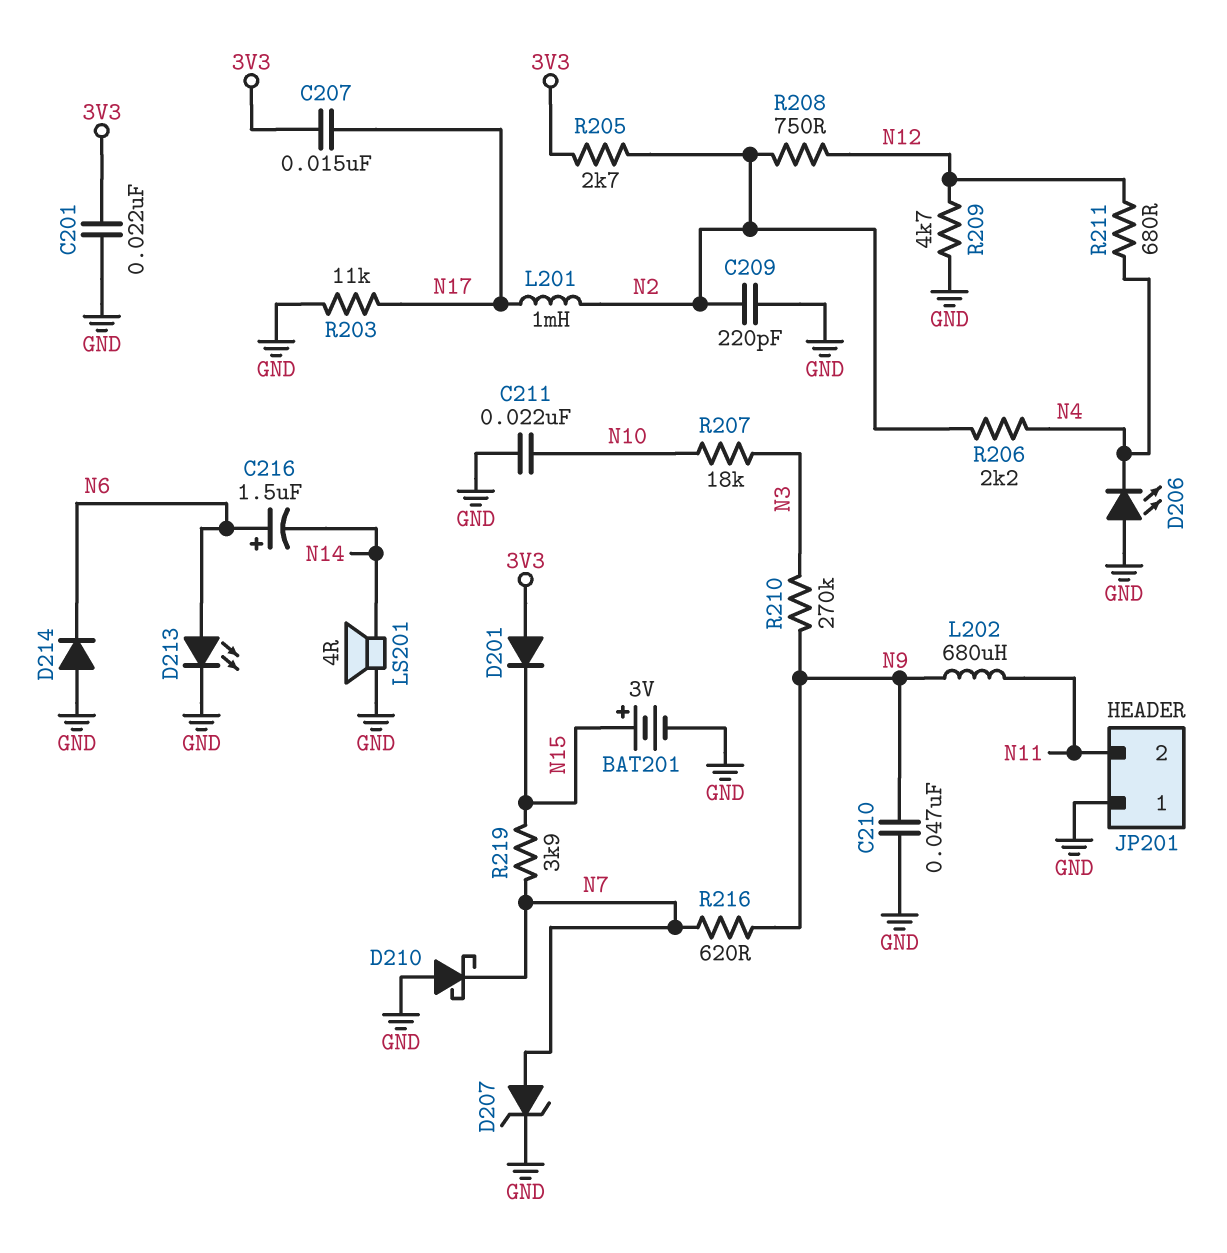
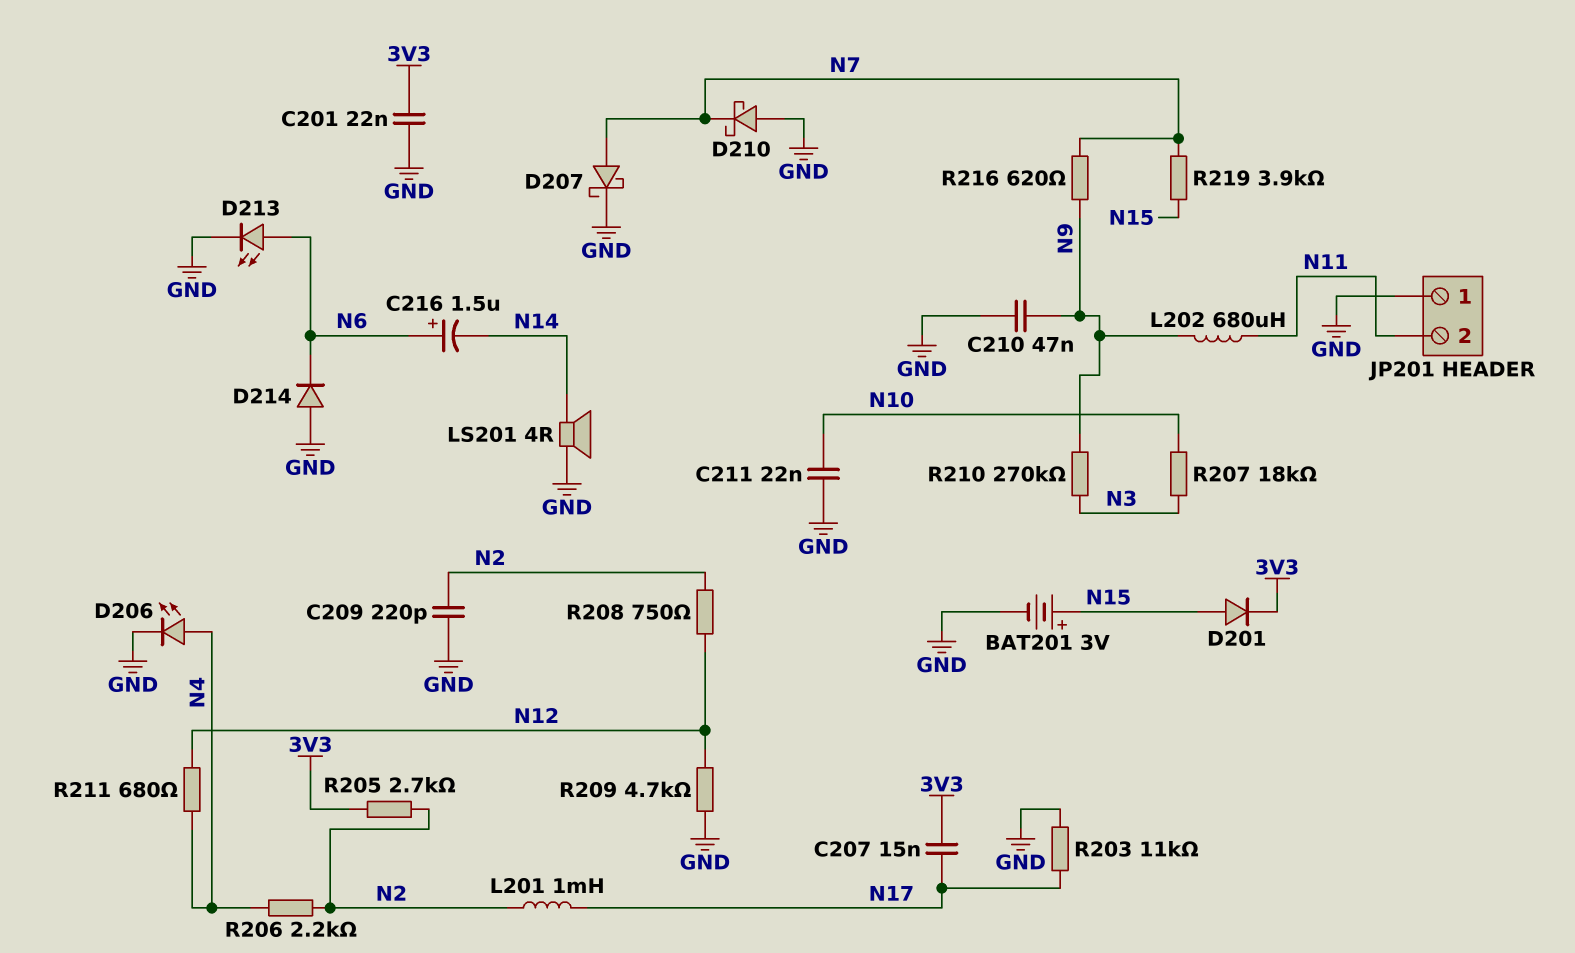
D201: diode (A 3V3, K N15) -> diode (A N15, K 3V3)
D206: LED (A GND, K N4) -> LED (A N4, K GND)
D207: zener (A N7, K GND) -> schottky (A N7, K GND)

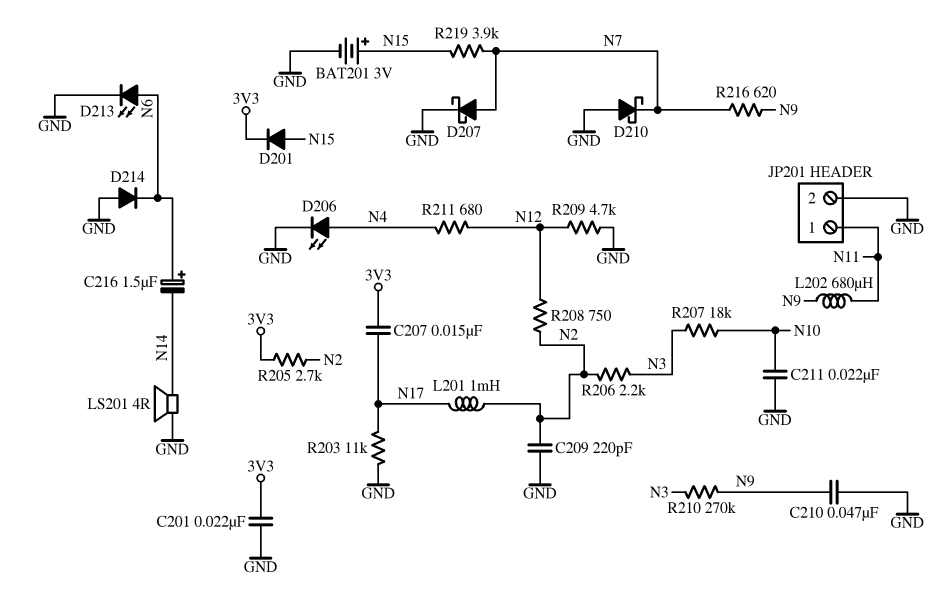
JP201 pin 1: GND -> N11
JP201 pin 2: N11 -> GND
R206: 2.2k (N2, N4) -> 2.2k (N2, N3)

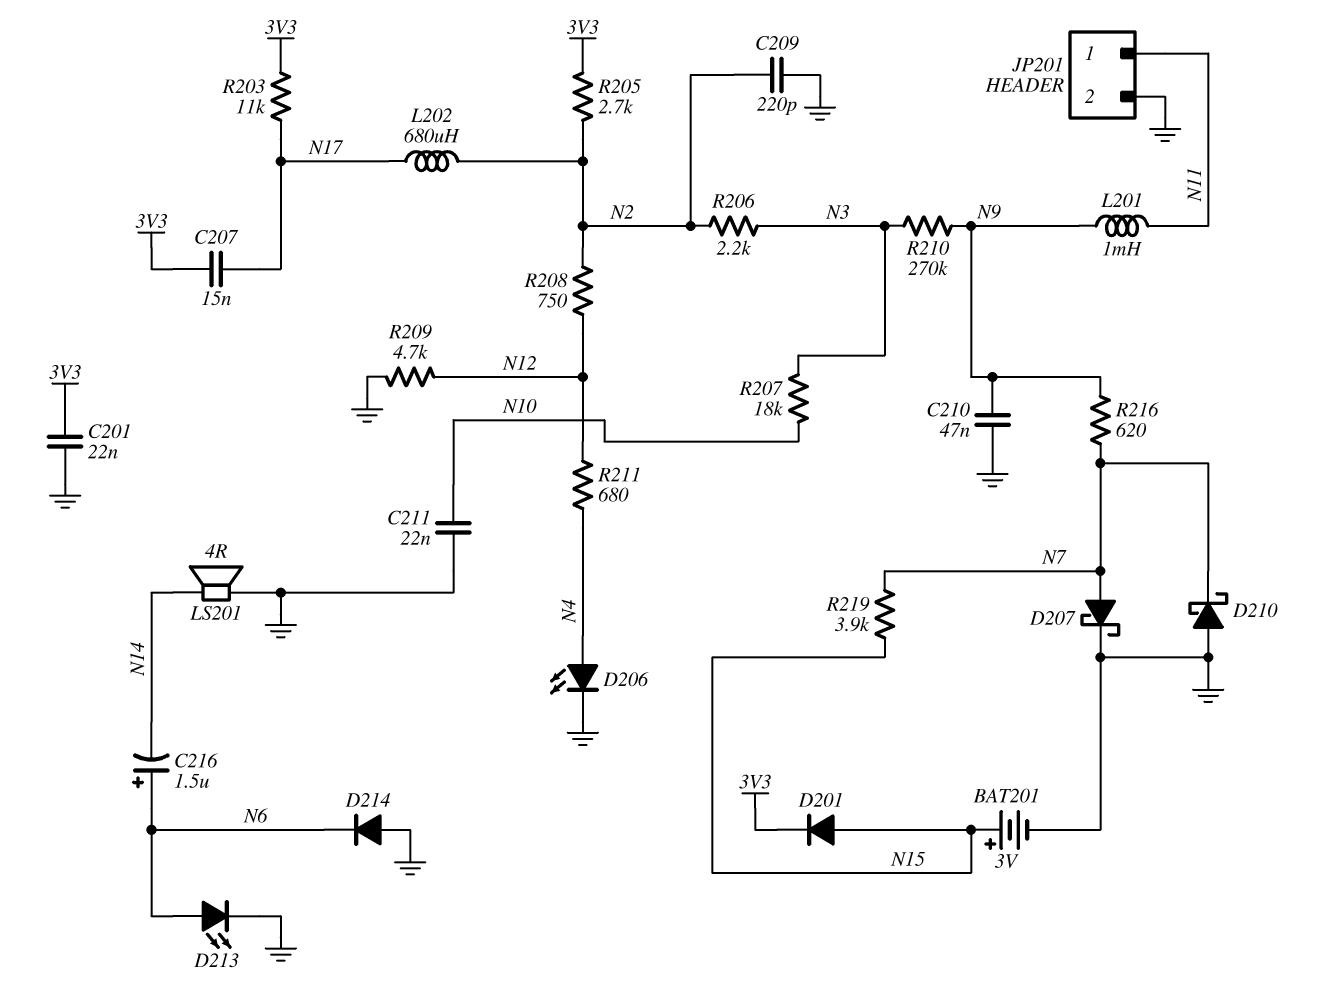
L201: 1mH (N2, N17) -> 1mH (N9, N11)
L202: 680uH (N9, N11) -> 680uH (N2, N17)
R203: 11k (GND, N17) -> 11k (3V3, N17)

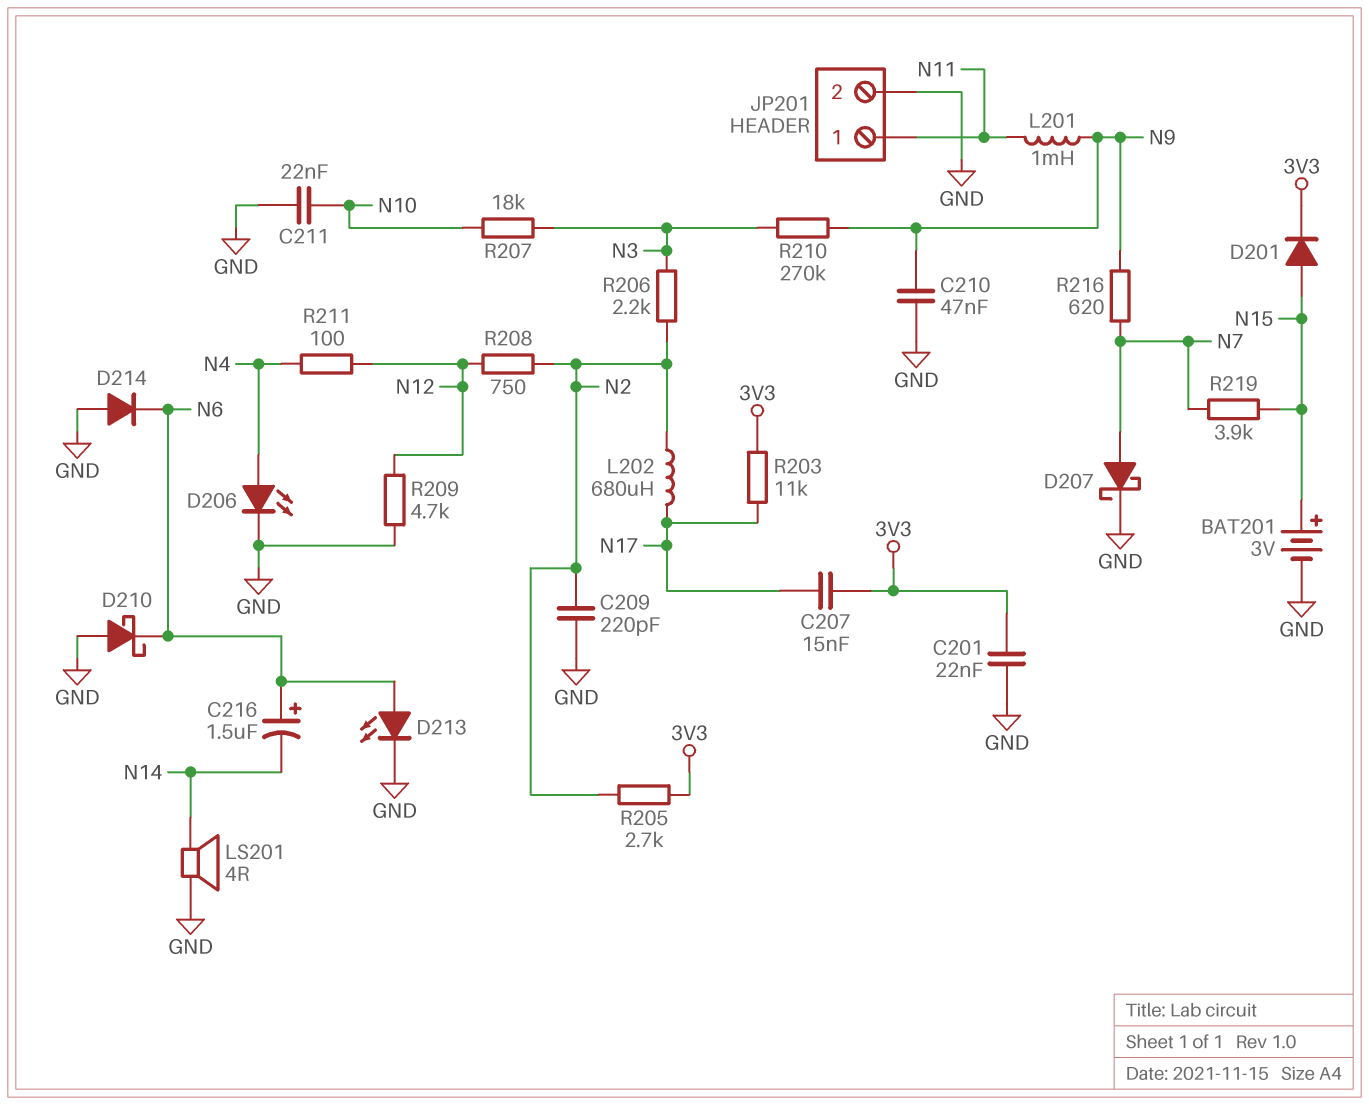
D210: schottky (A GND, K N7) -> schottky (A GND, K N6)
R211: 680 (N4, N12) -> 100 (N4, N12)

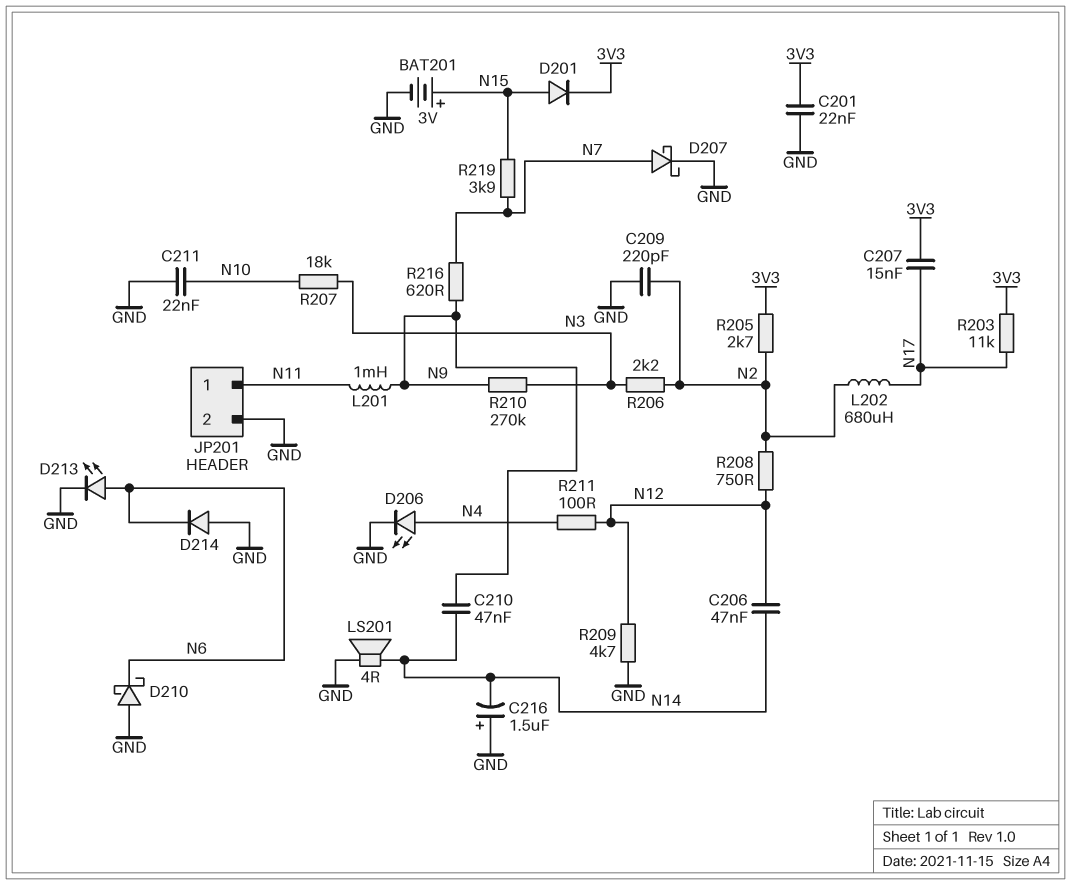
C206: none -> 47nF (N12, N14)
C210: 47nF (GND, N9) -> 47nF (N9, N14)
C216: 1.5uF (plus N6, minus N14) -> 1.5uF (plus GND, minus N14)

